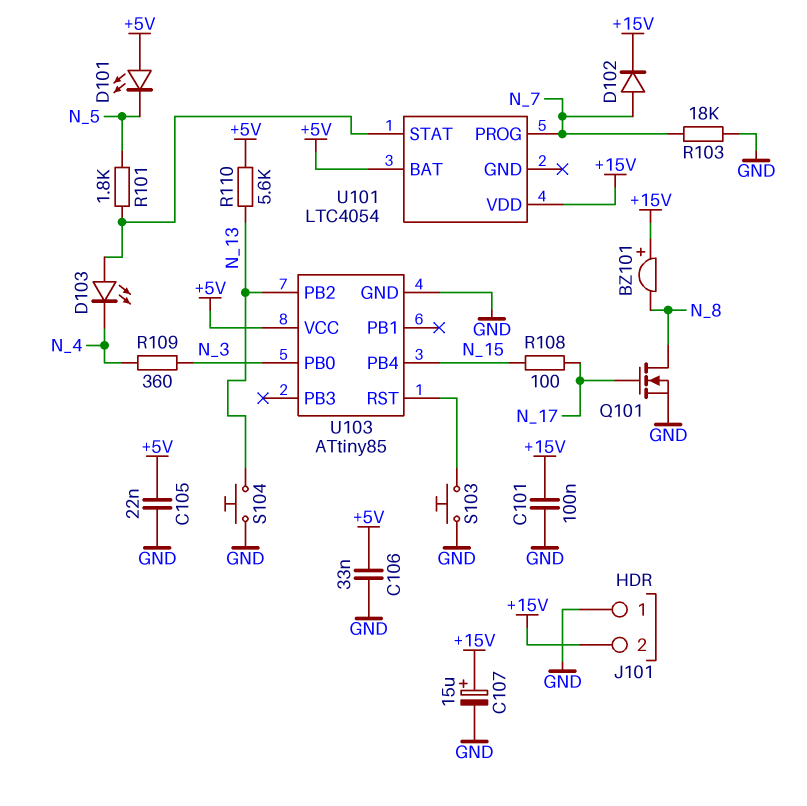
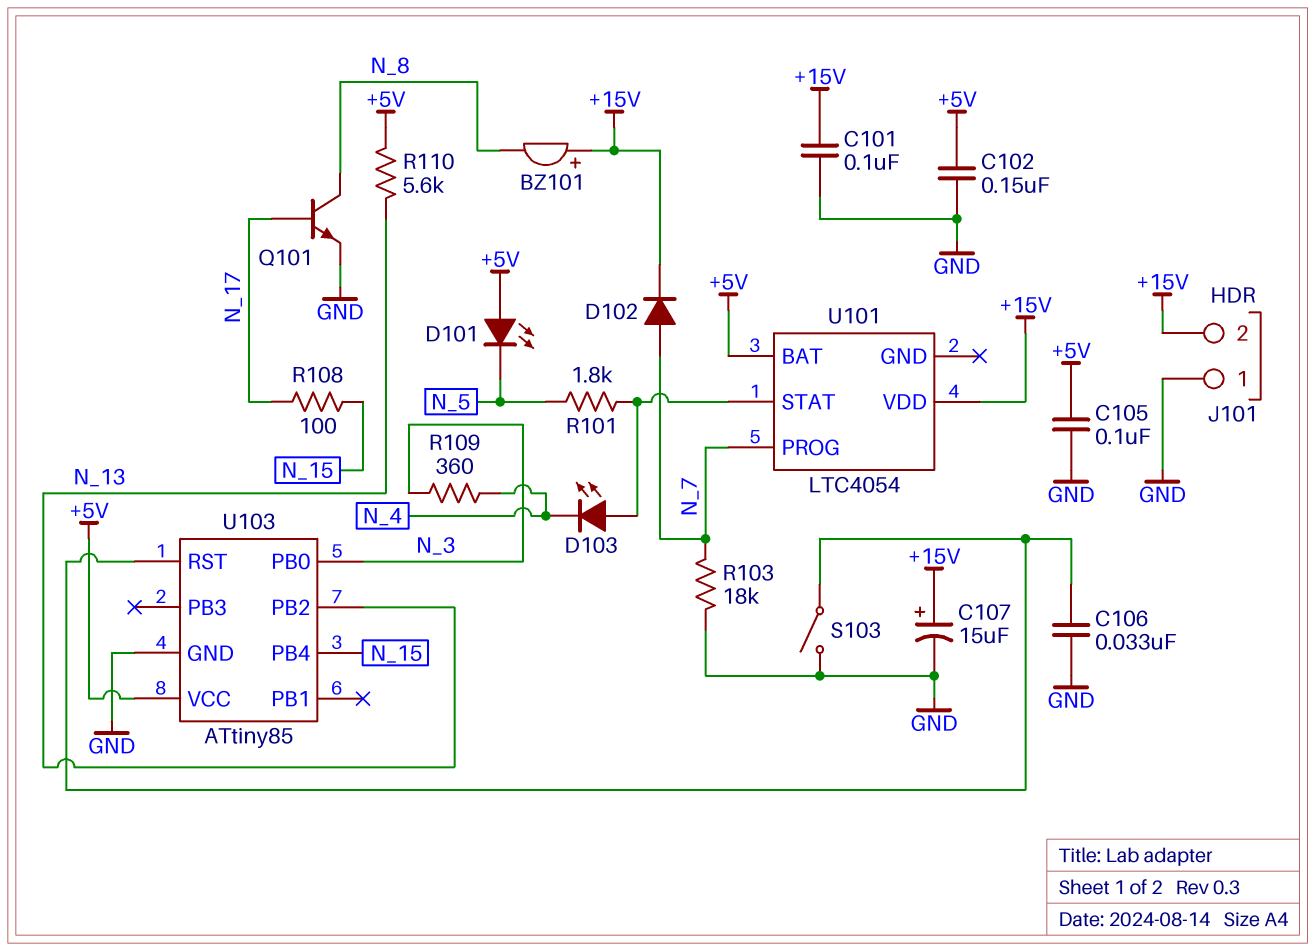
C102: none -> 150nF (+5V, GND)
C105: 22nF (+5V, GND) -> 100nF (+5V, GND)
C106: 33nF (+5V, GND) -> 33nF (GND, U103/RST)
Q101: NMOS (G N_17, D N_8, S GND) -> NPN (B N_17, C N_8, E GND)
S103: button (GND, U103/RST) -> switch (GND, U103/RST)
S104: button (GND, N_13) -> none

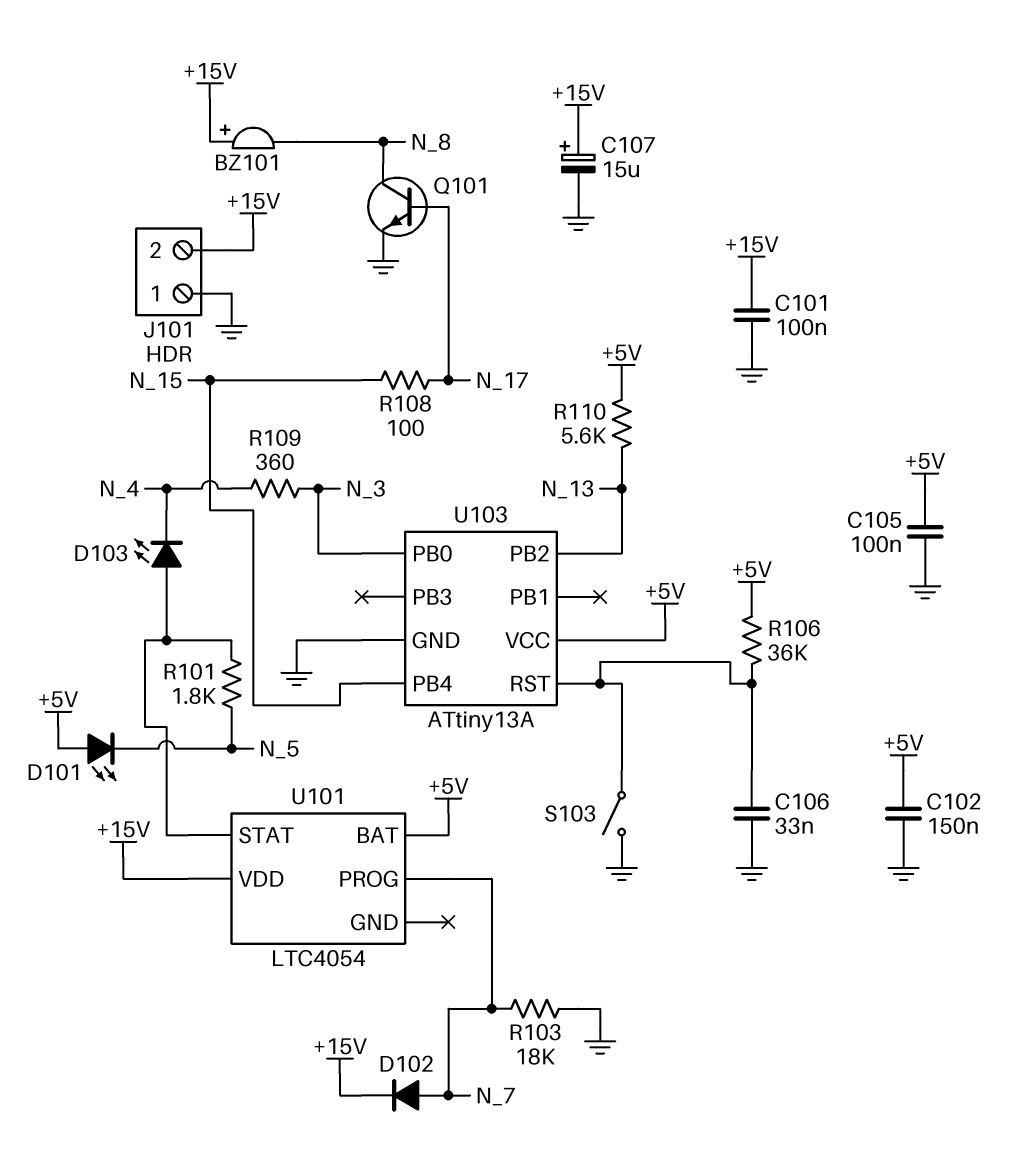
R106: none -> 36k (+5V, U103/RST)
U103: ATtiny85 -> ATtiny13A

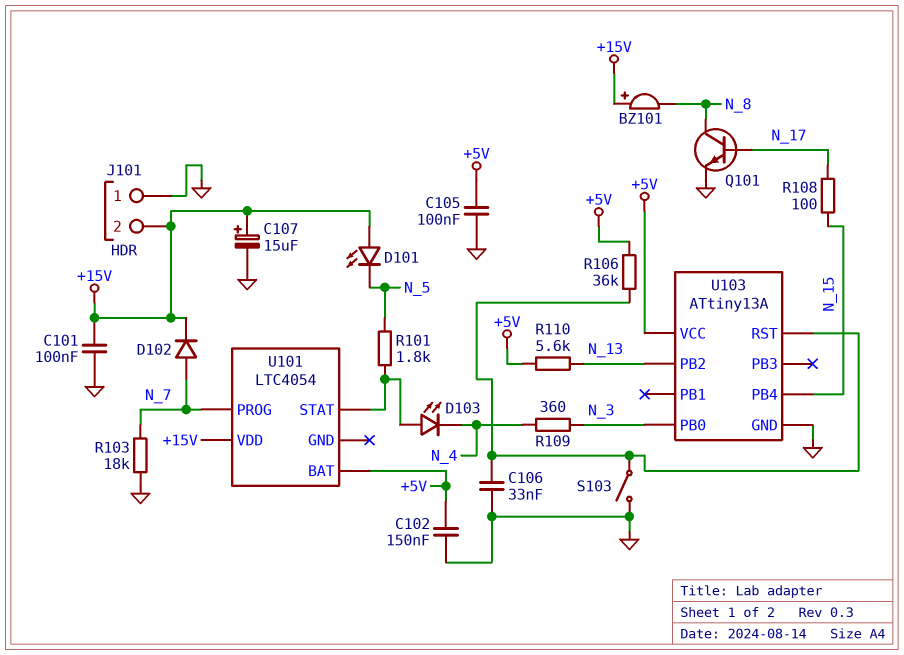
D101: LED (A +5V, K N_5) -> LED (A +15V, K N_5)

